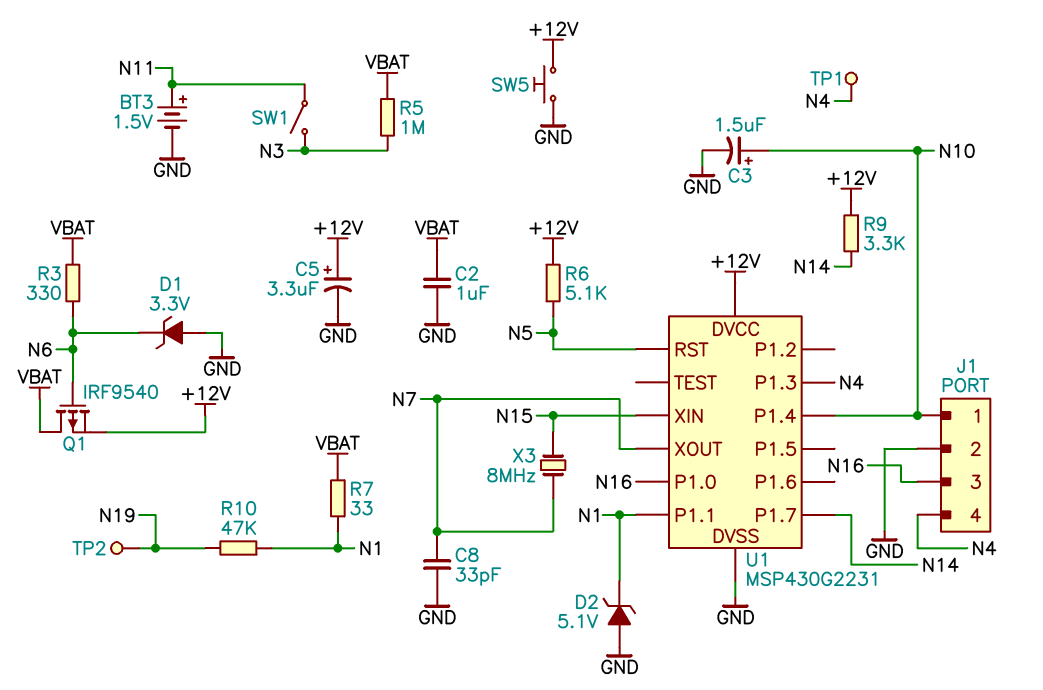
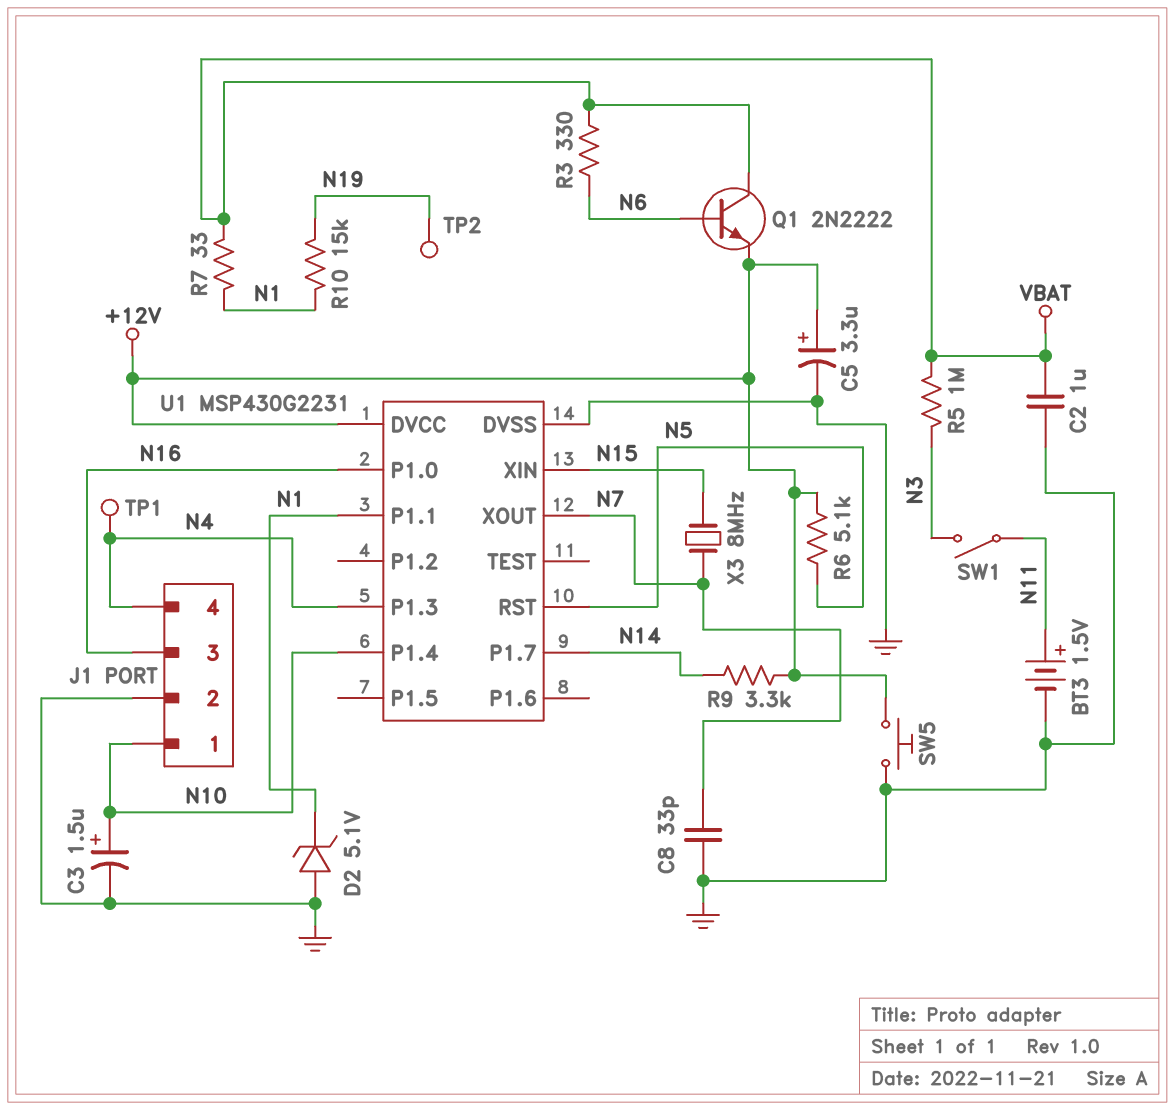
D1: zener 3.3V (A GND, K N6) -> none
Q1: PMOS IRF9540 (G N6, D VBAT, S +12V) -> NPN 2N2222 (B N6, C VBAT, E +12V)
R10: 47k (N1, N19) -> 15k (N1, N19)

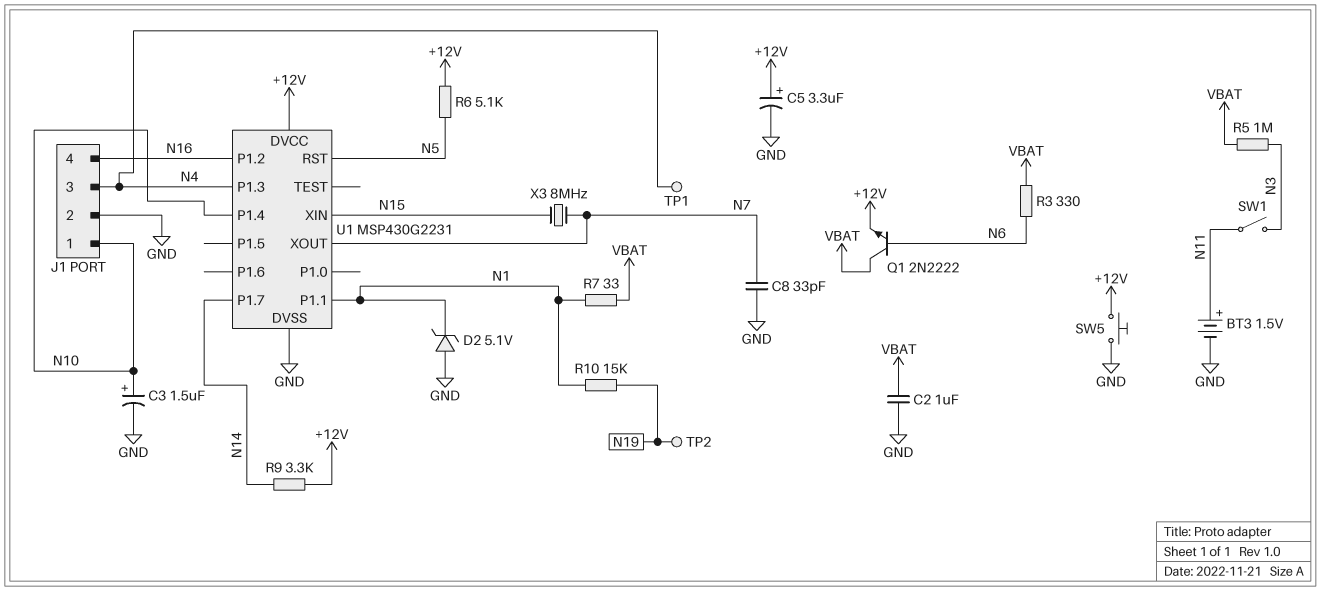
J1 pin 3: N16 -> N4
J1 pin 4: N4 -> N16
U1 pin P1.0: N16 -> none
U1 pin P1.2: none -> N16

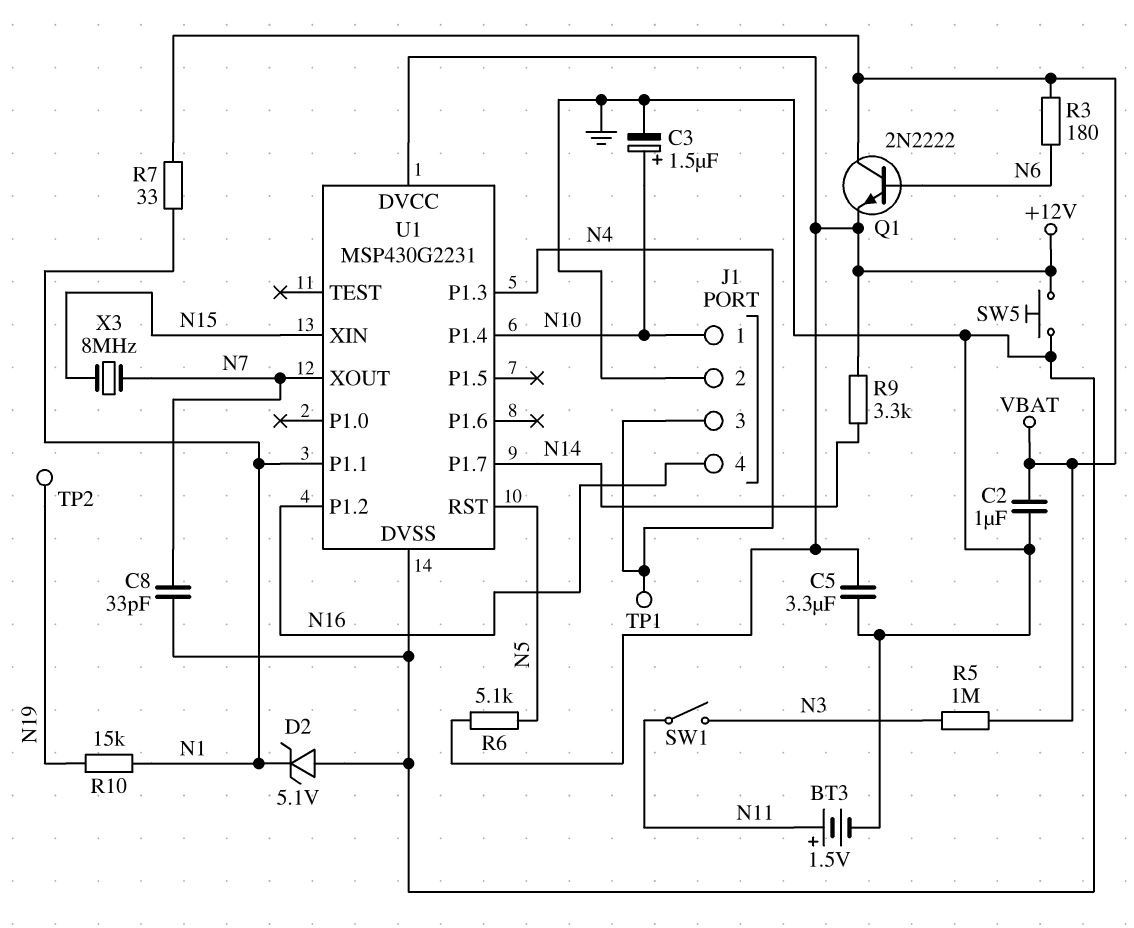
C5: 3.3uF (plus +12V, minus GND) -> 3.3uF (+12V, GND)
R3: 330 (N6, VBAT) -> 180 (N6, VBAT)

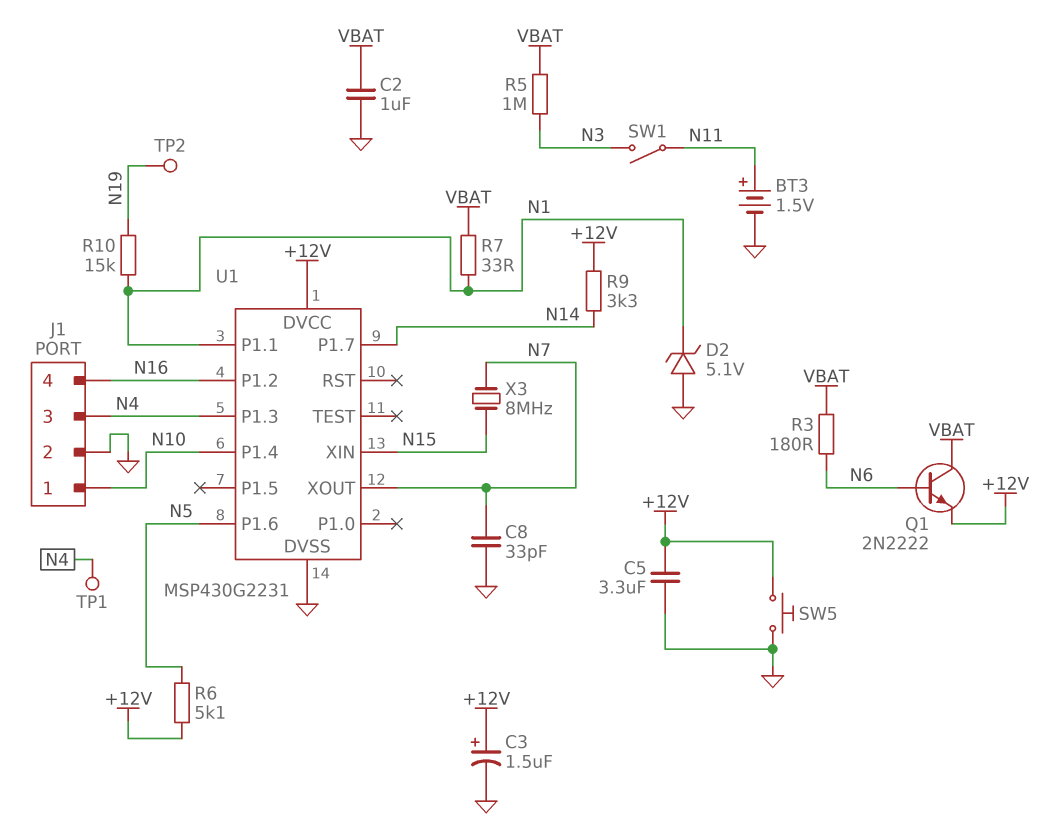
C3: 1.5uF (plus N10, minus GND) -> 1.5uF (plus +12V, minus GND)
U1 pin P1.6: none -> N5
U1 pin RST: N5 -> none

